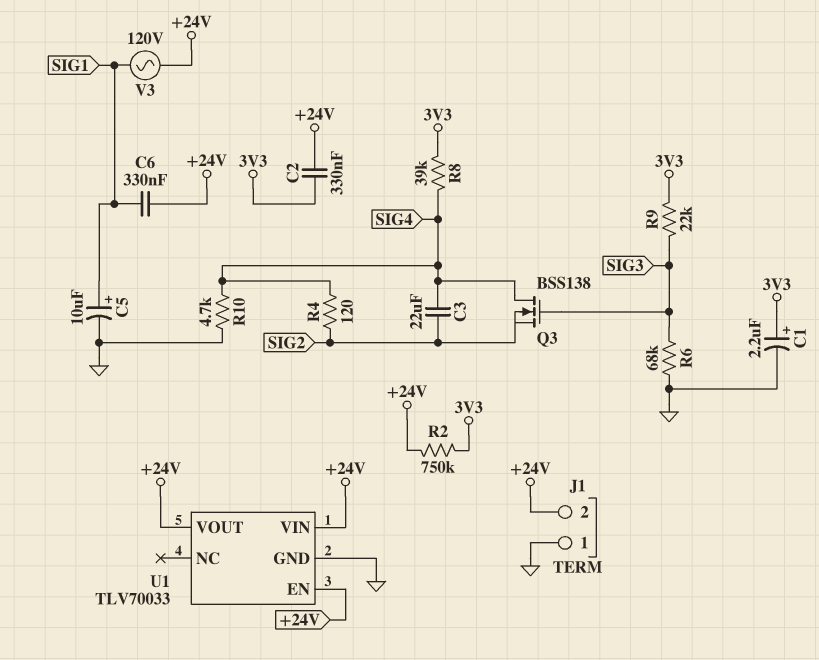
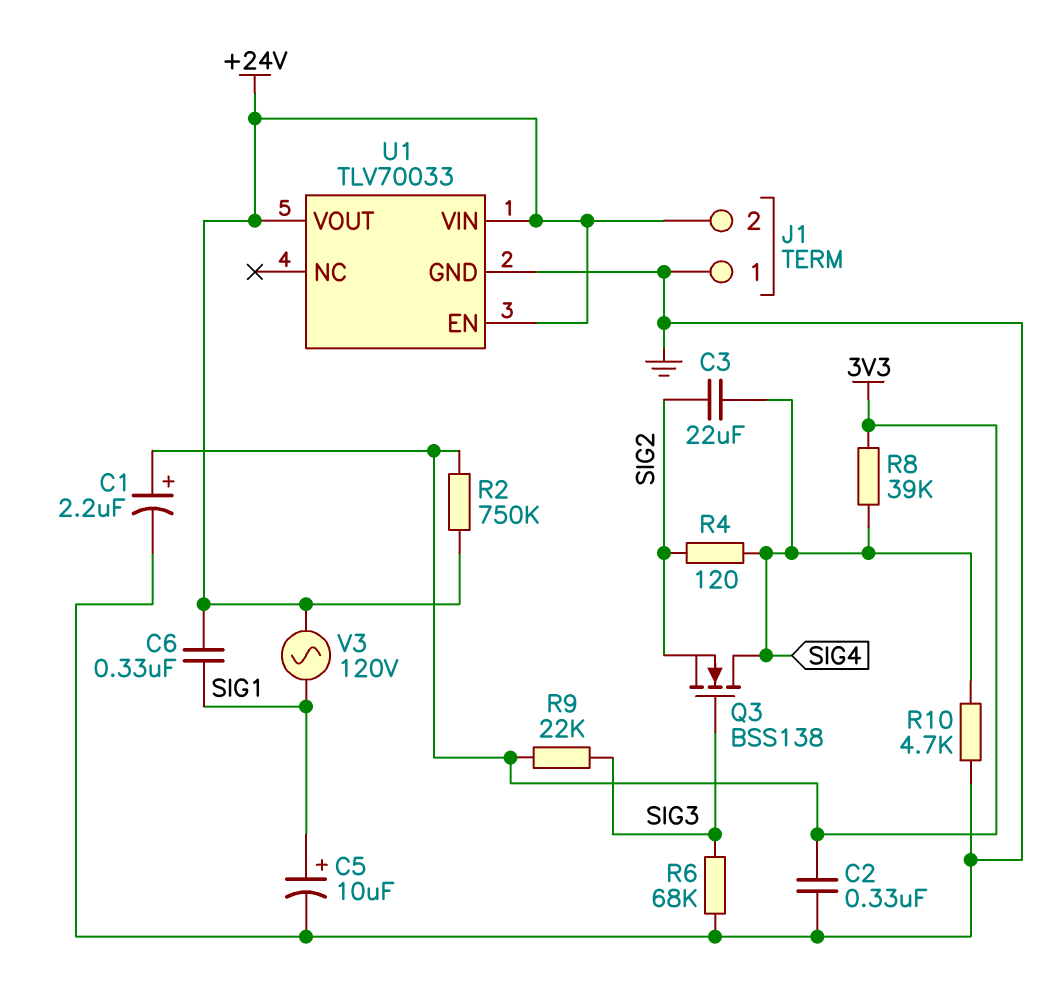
C2: 330nF (+24V, 3V3) -> 330nF (3V3, GND)

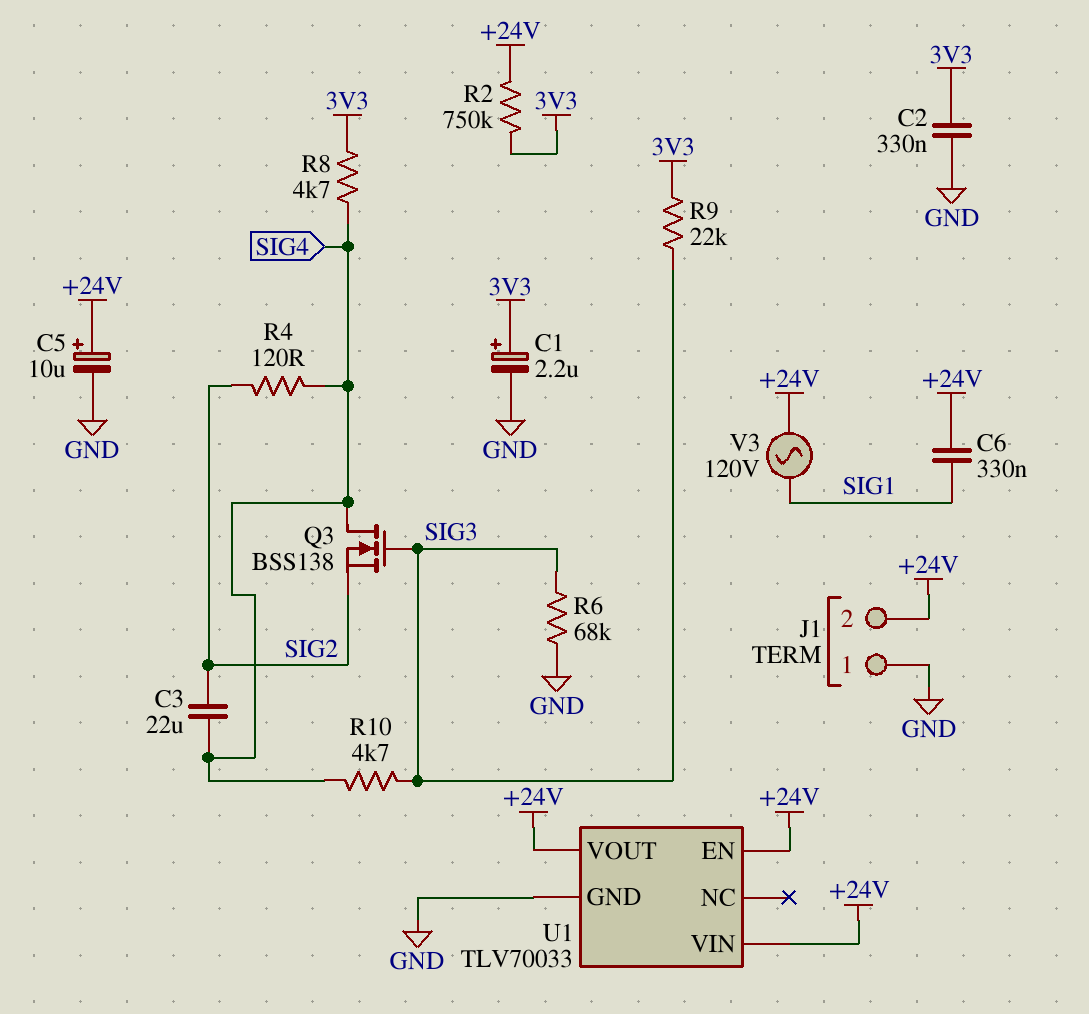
C5: 10uF (plus SIG1, minus GND) -> 10uF (plus +24V, minus GND)
R8: 39k (3V3, SIG4) -> 4.7k (3V3, SIG4)
R10: 4.7k (GND, SIG4) -> 4.7k (SIG3, SIG4)

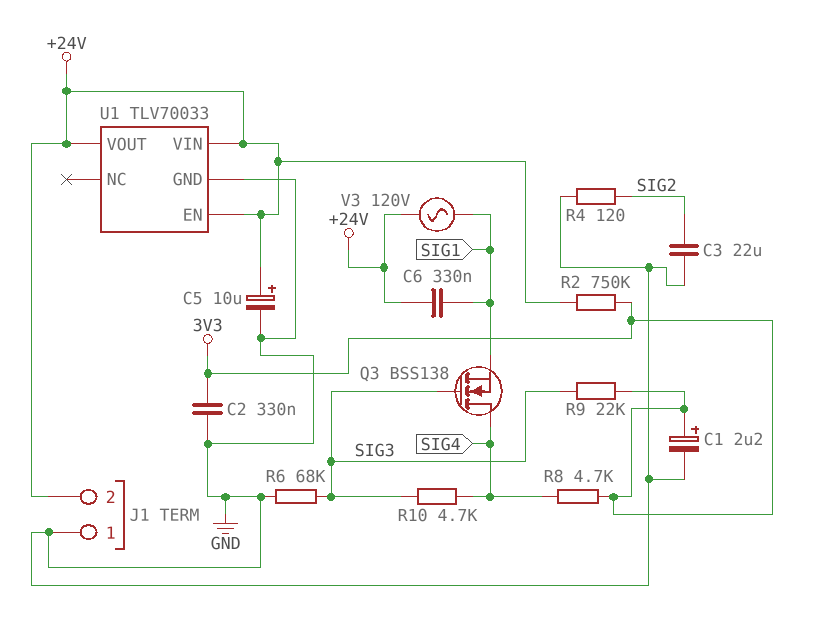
C3: 22uF (SIG2, SIG4) -> 22uF (GND, SIG2)
Q3: NMOS BSS138 (G SIG3, D SIG4, S SIG2) -> NMOS BSS138 (G SIG3, D SIG4, S SIG1)
R4: 120 (SIG2, SIG4) -> 120 (GND, SIG2)

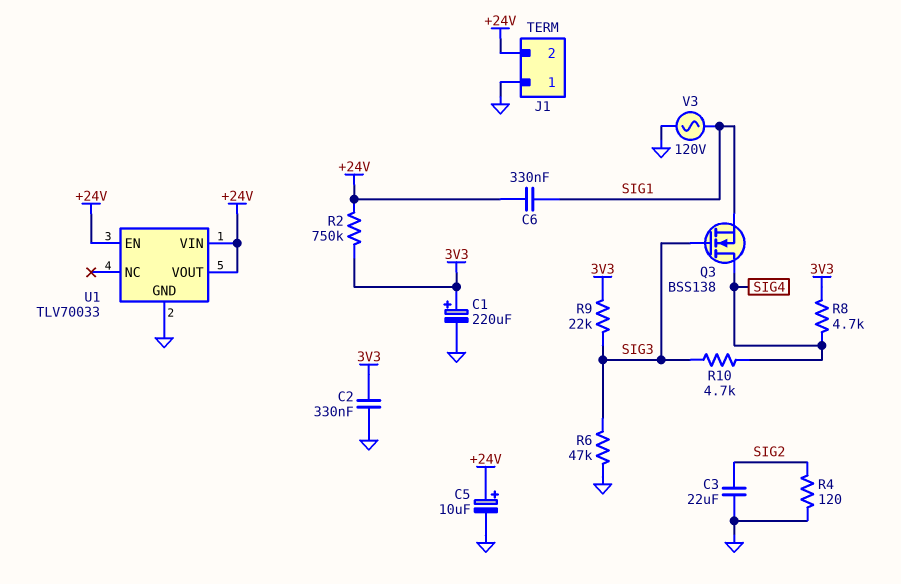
C1: 2.2uF (plus 3V3, minus GND) -> 220uF (plus 3V3, minus GND)
R6: 68k (GND, SIG3) -> 47k (GND, SIG3)
V3: AC 120V (+24V, SIG1) -> AC 120V (GND, SIG1)

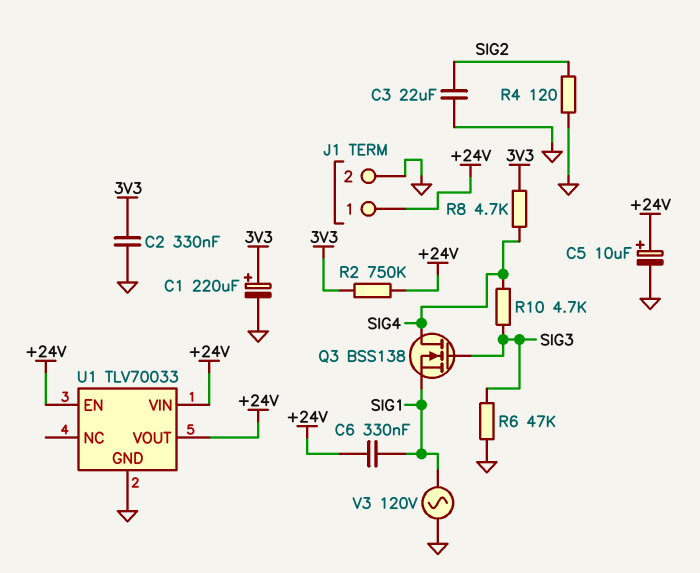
J1 pin 1: GND -> +24V
J1 pin 2: +24V -> GND
R9: 22k (3V3, SIG3) -> none

